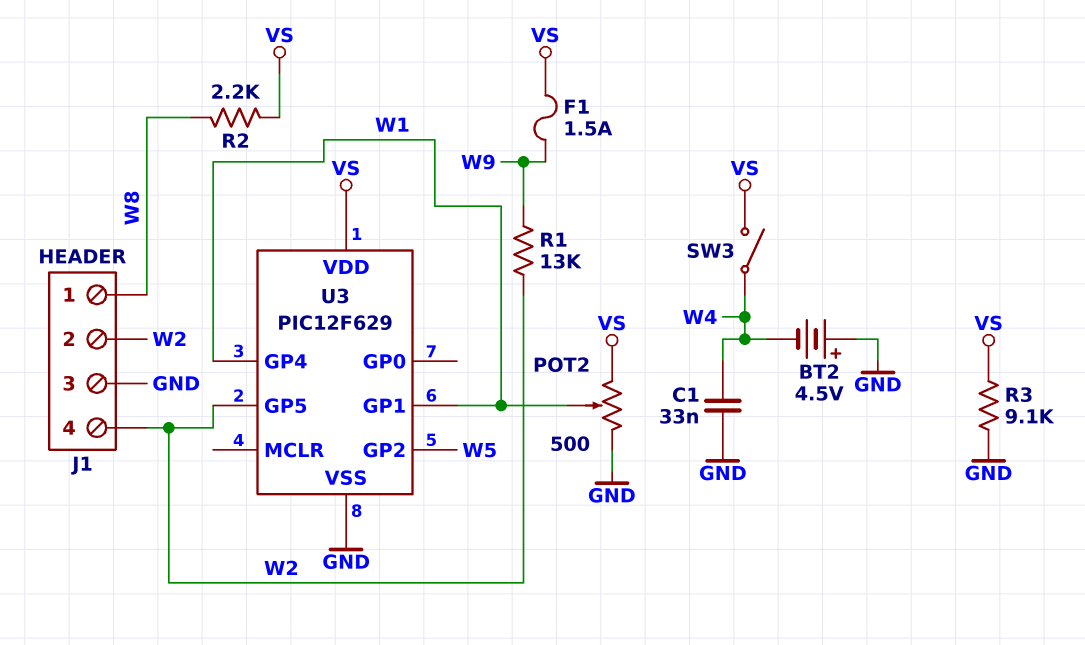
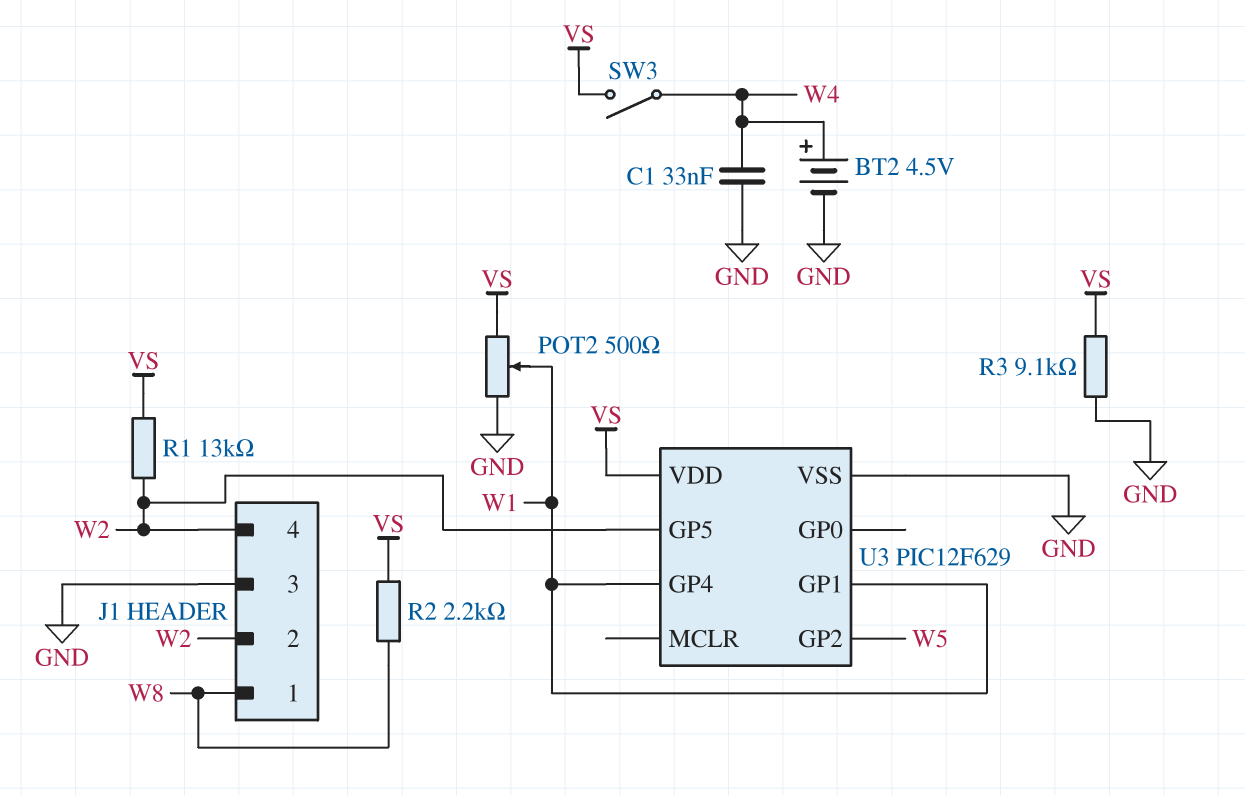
BT2: 4.5V (plus GND, minus W4) -> 4.5V (plus W4, minus GND)
F1: 1.5A (VS, W9) -> none
R1: 13k (W2, W9) -> 13k (VS, W2)

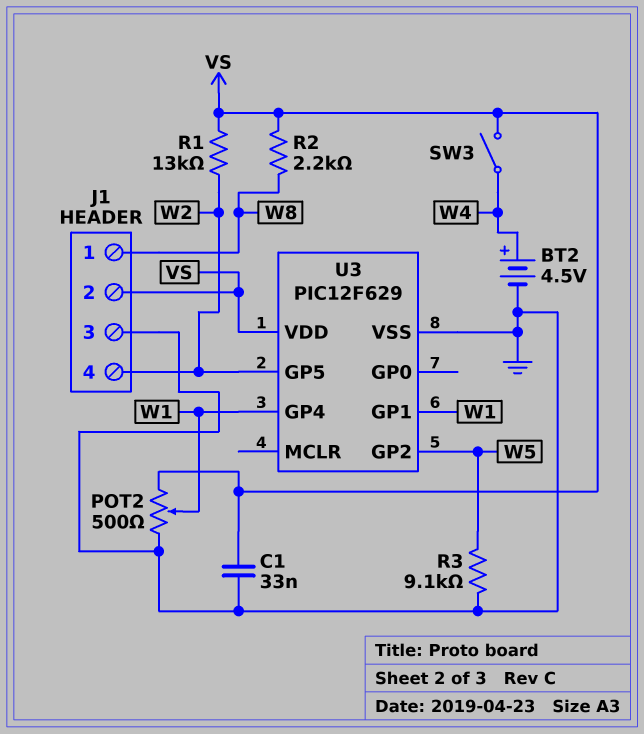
C1: 33nF (GND, W4) -> 33nF (GND, VS)
J1 pin 2: W2 -> VS
R3: 9.1k (GND, VS) -> 9.1k (GND, W5)

